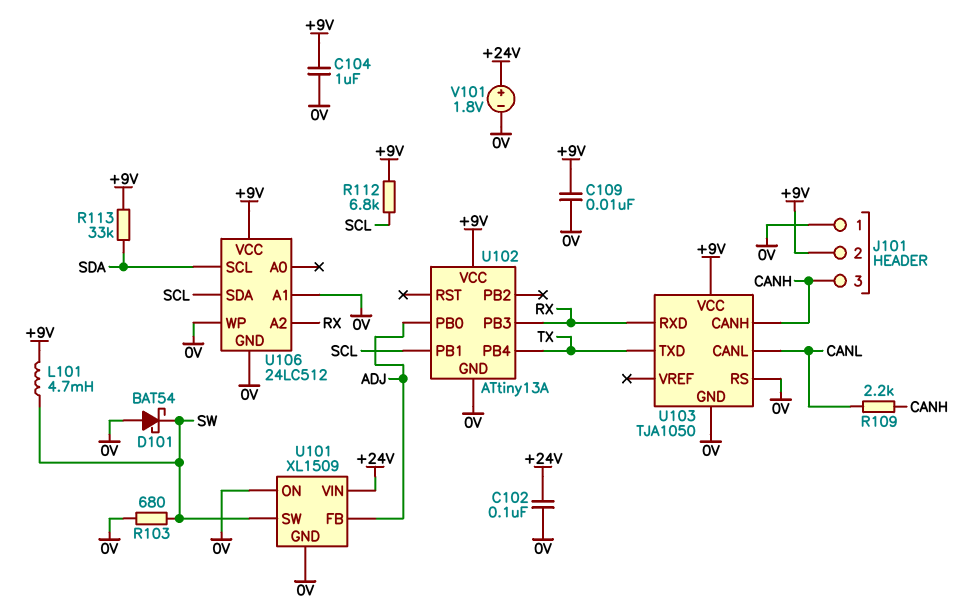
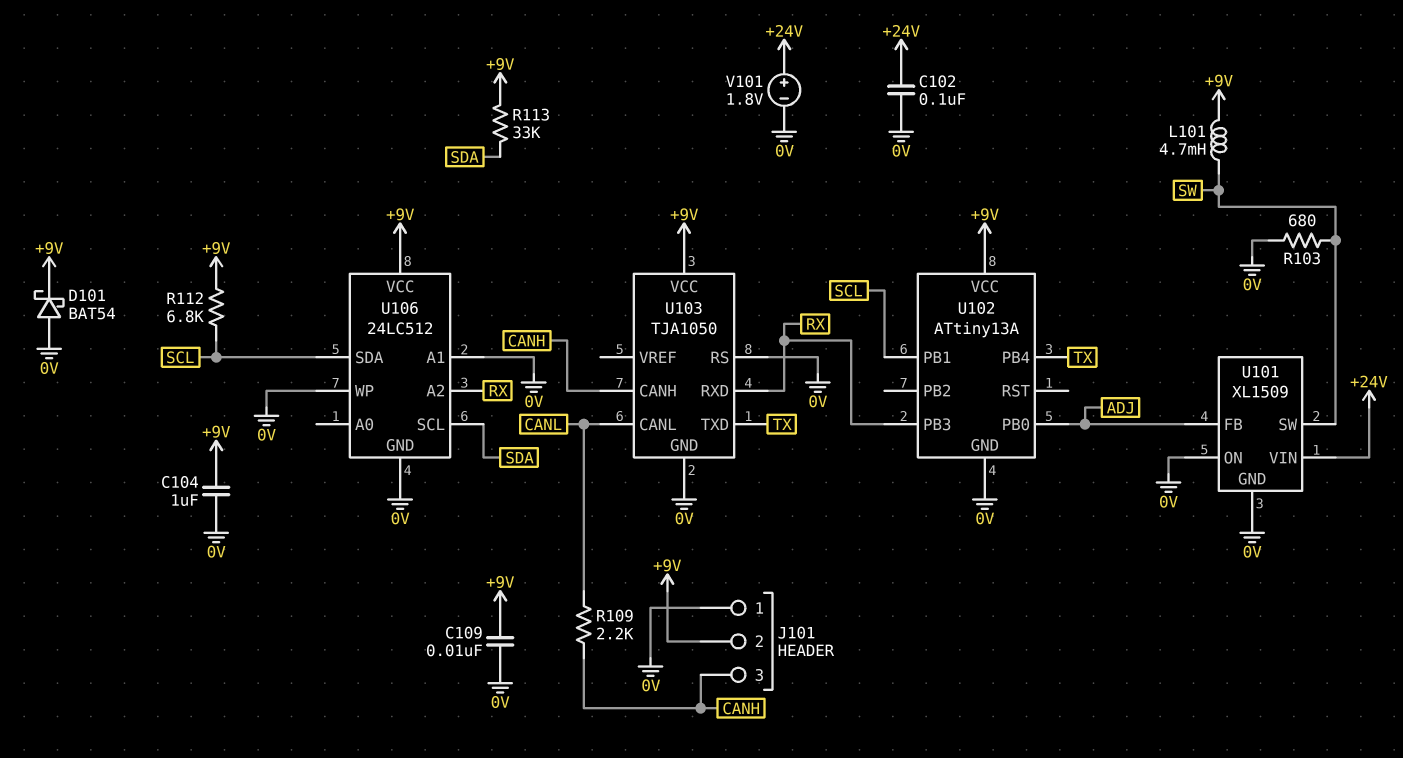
D101: schottky BAT54 (A 0V, K SW) -> schottky BAT54 (A 0V, K +9V)

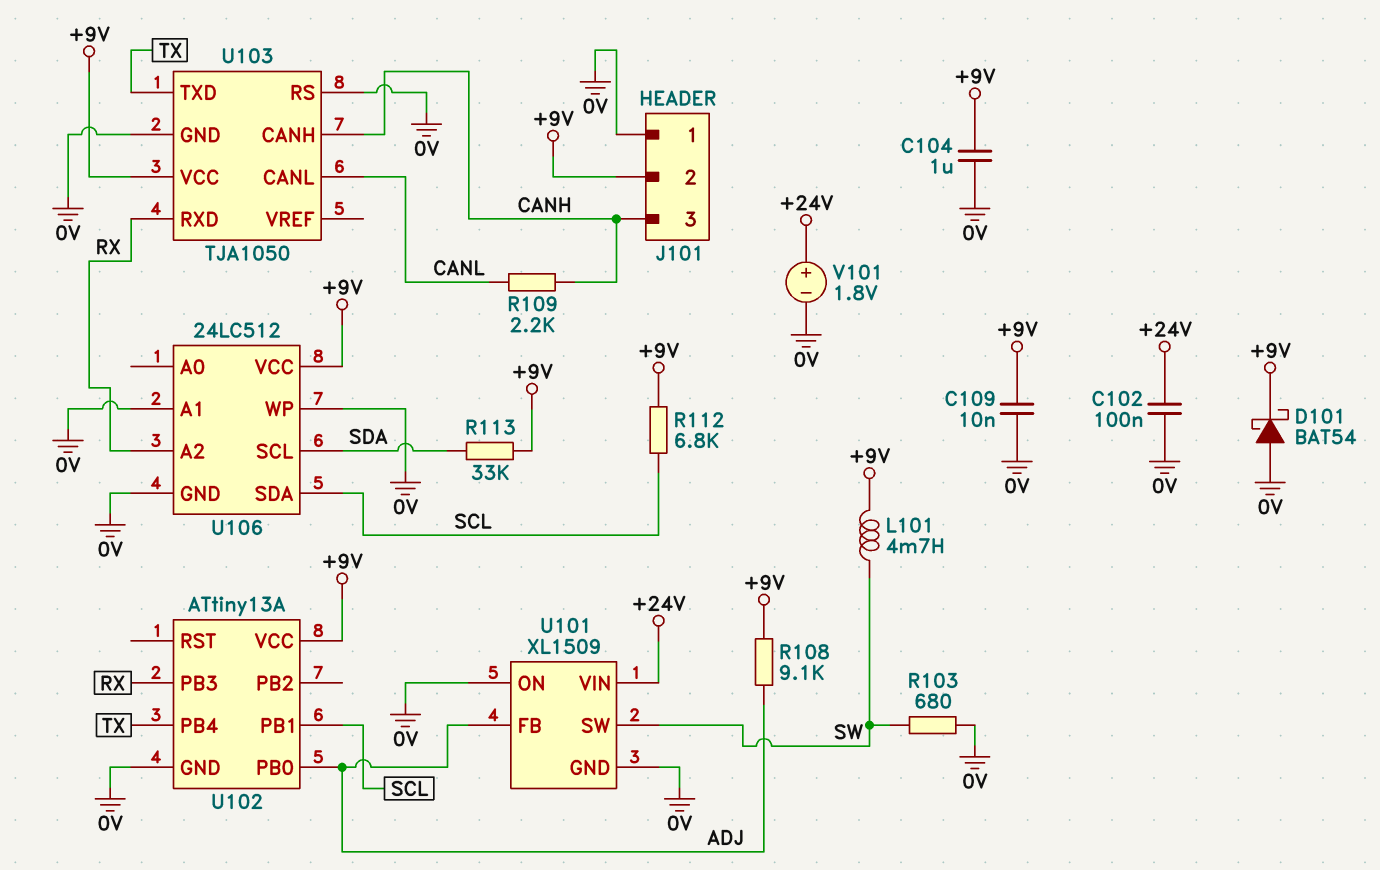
R108: none -> 9.1k (+9V, ADJ)

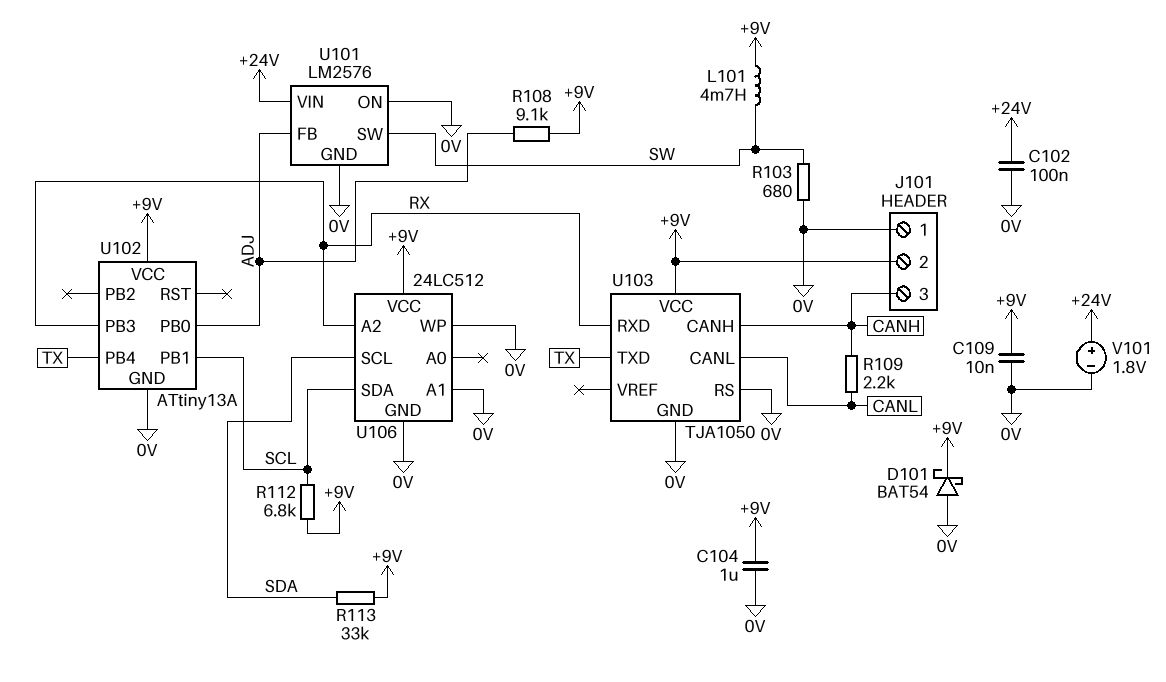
U101: XL1509 -> LM2576

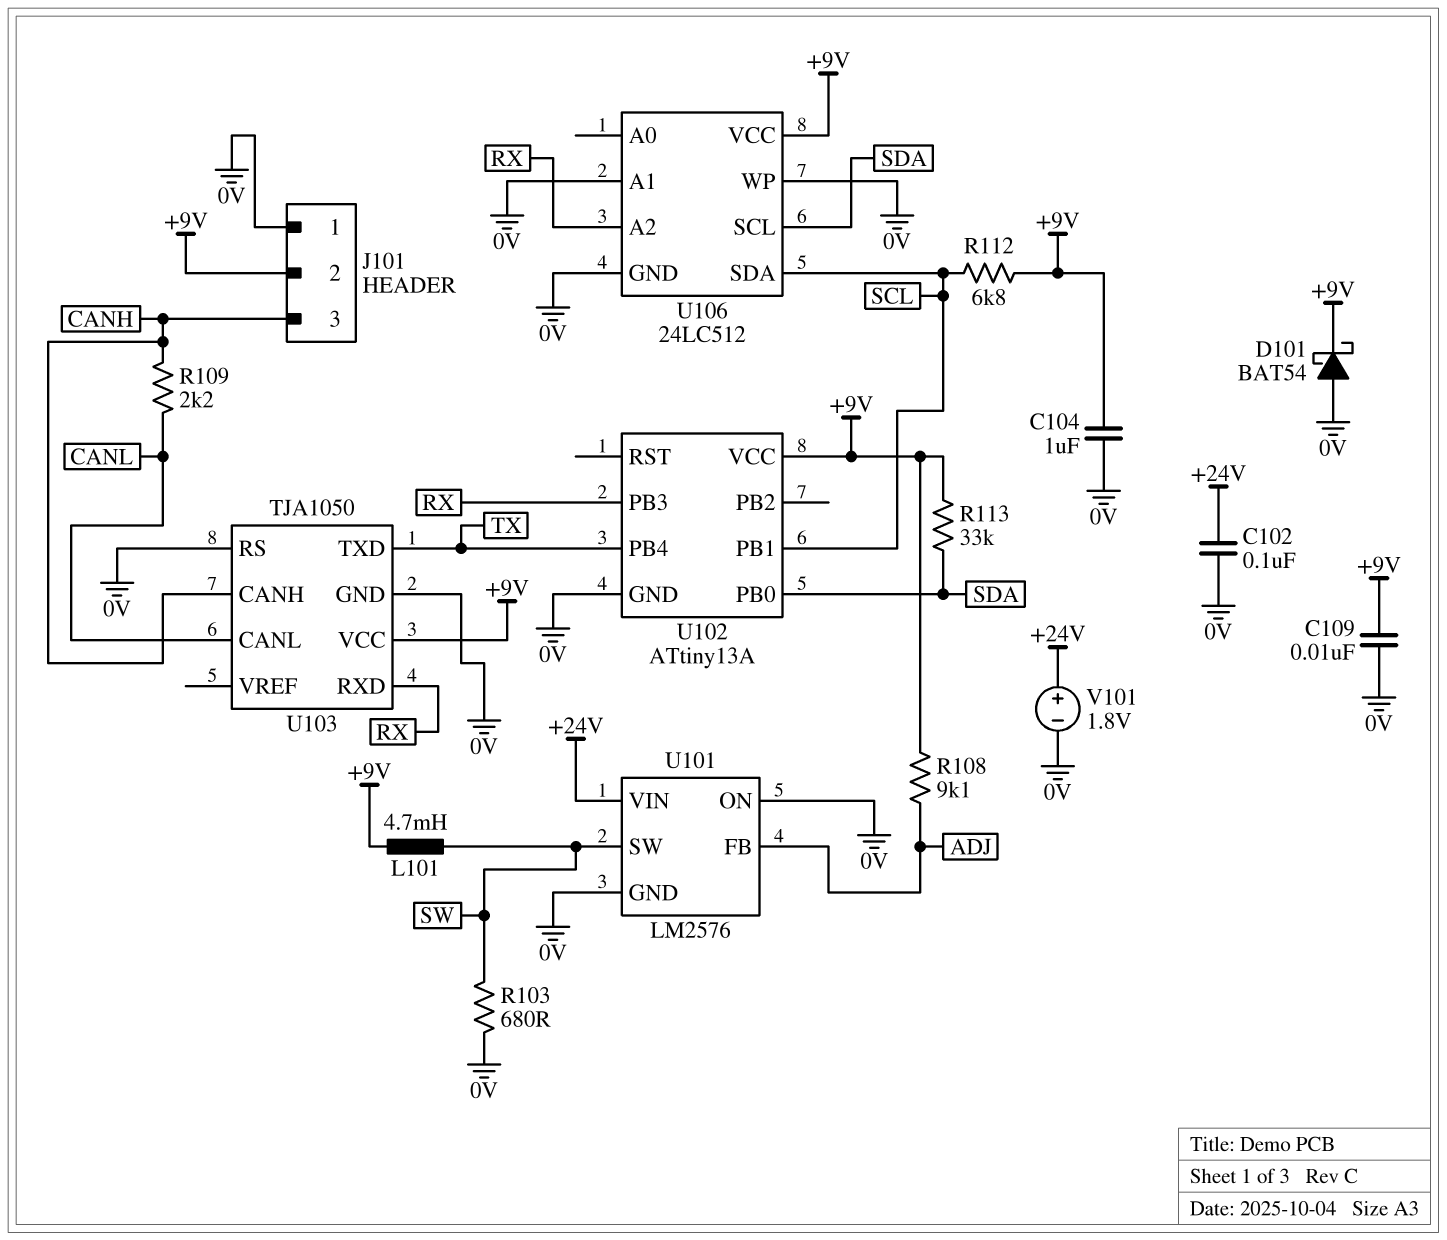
U102 pin PB0: ADJ -> SDA

